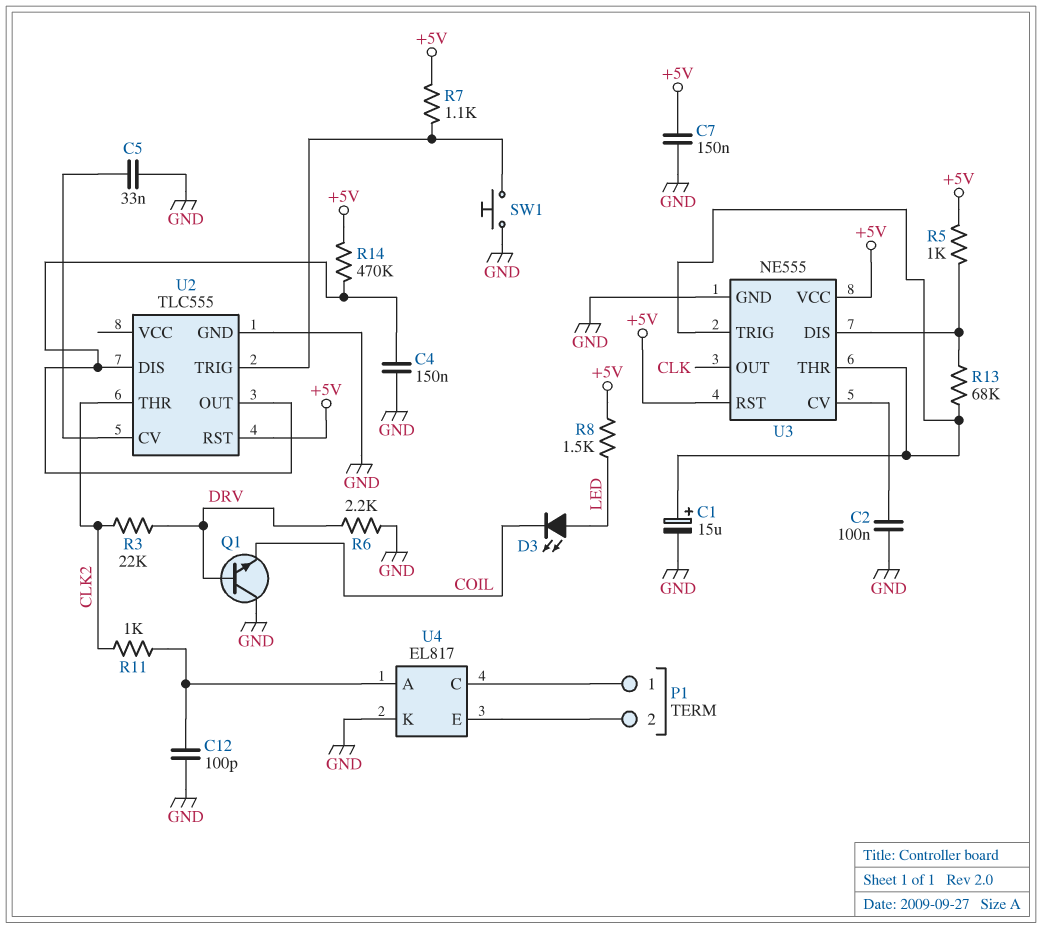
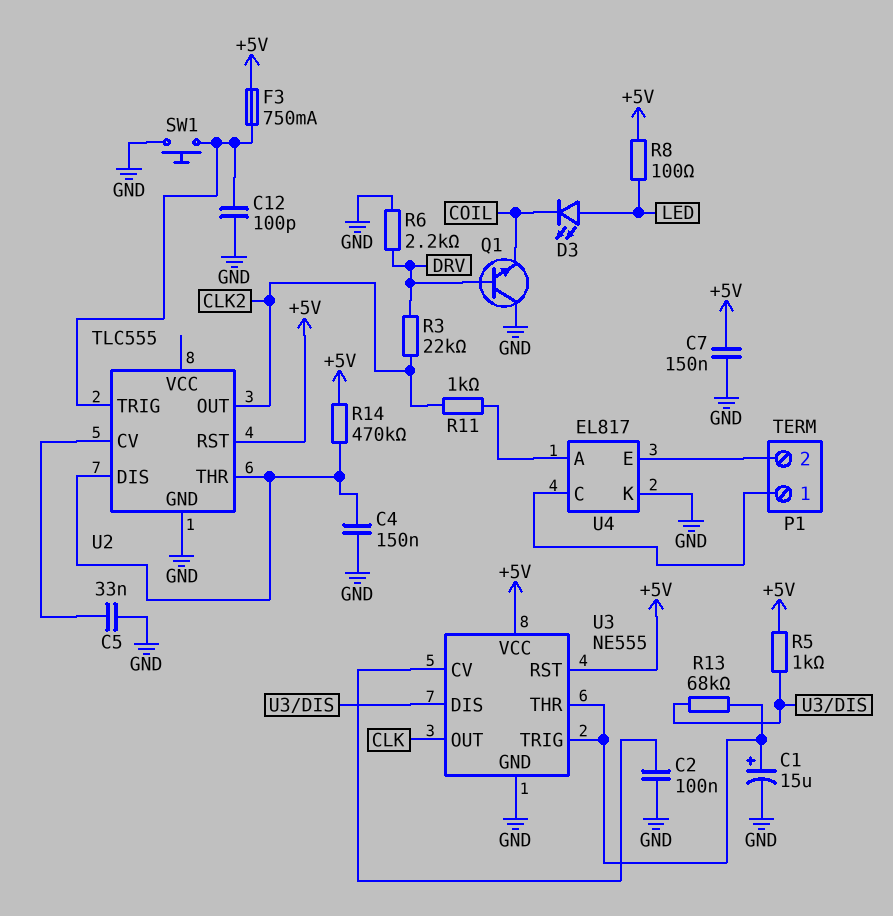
C12: 100pF (GND, U4/A) -> 100pF (GND, U2/TRIG)
F3: none -> 750mA (+5V, U2/TRIG)
R7: 1.1k (+5V, U2/TRIG) -> none
R8: 1.5k (+5V, LED) -> 100 (+5V, LED)
U2 pin OUT: U2/DIS -> CLK2
U2 pin THR: CLK2 -> U2/DIS

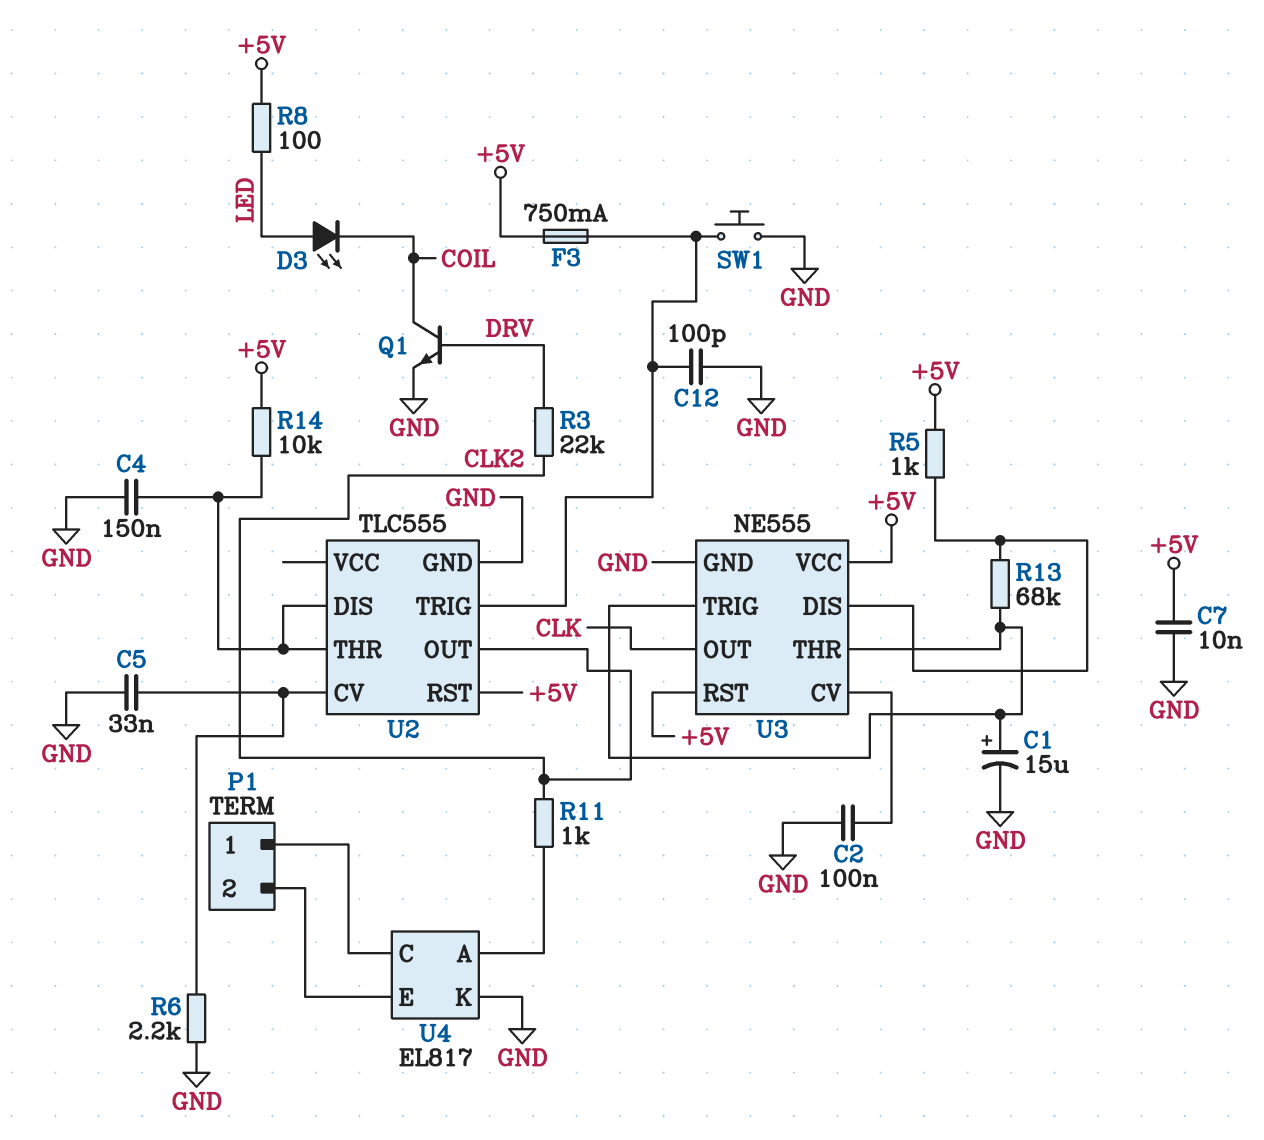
C7: 150nF (+5V, GND) -> 10nF (+5V, GND)
Q1: NPN (B DRV, C GND, E COIL) -> NPN (B DRV, C COIL, E GND)
R6: 2.2k (DRV, GND) -> 2.2k (GND, U2/CV)
R14: 470k (+5V, U2/DIS) -> 10k (+5V, U2/DIS)

